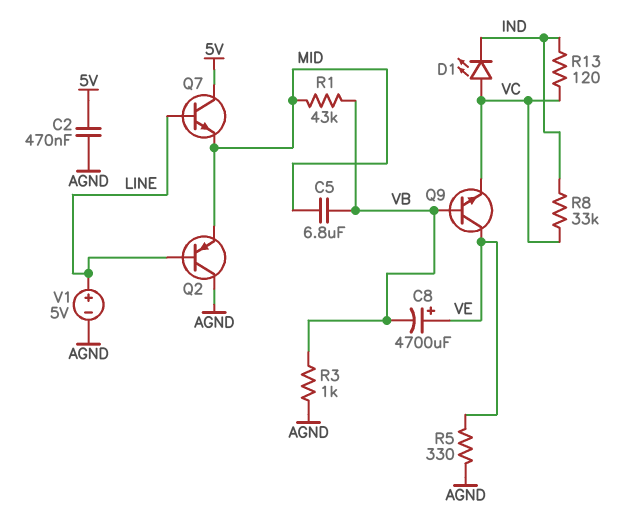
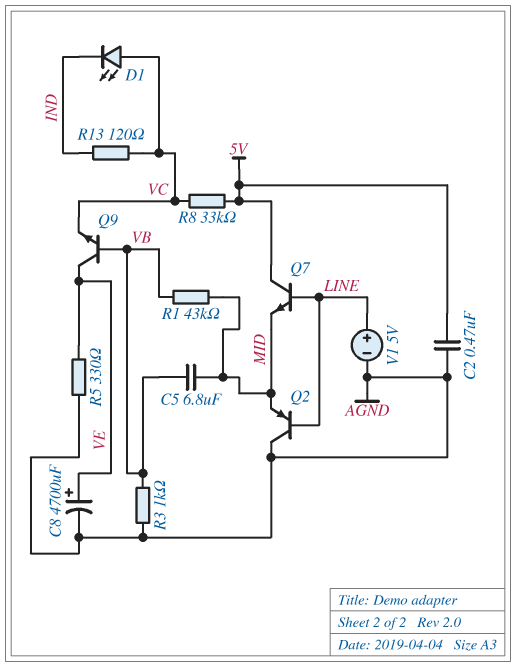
C8: 4700uF (plus VE, minus VB) -> 4700uF (plus VE, minus AGND)
R8: 33k (IND, VC) -> 33k (5V, VC)

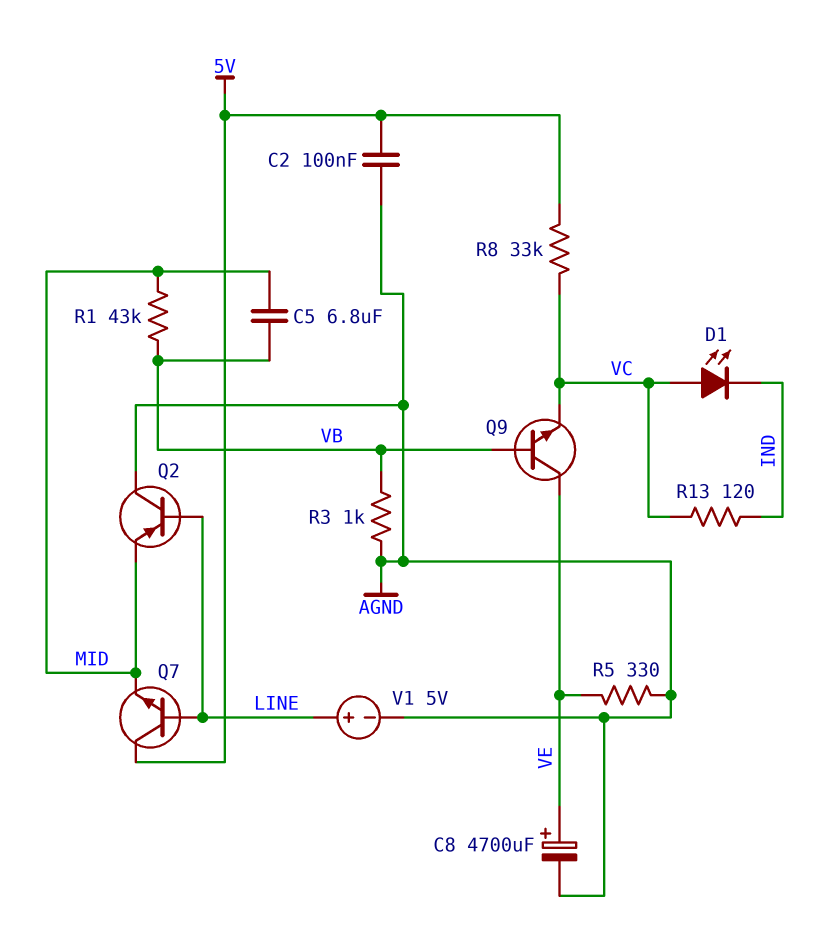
C2: 470nF (5V, AGND) -> 100nF (5V, AGND)

